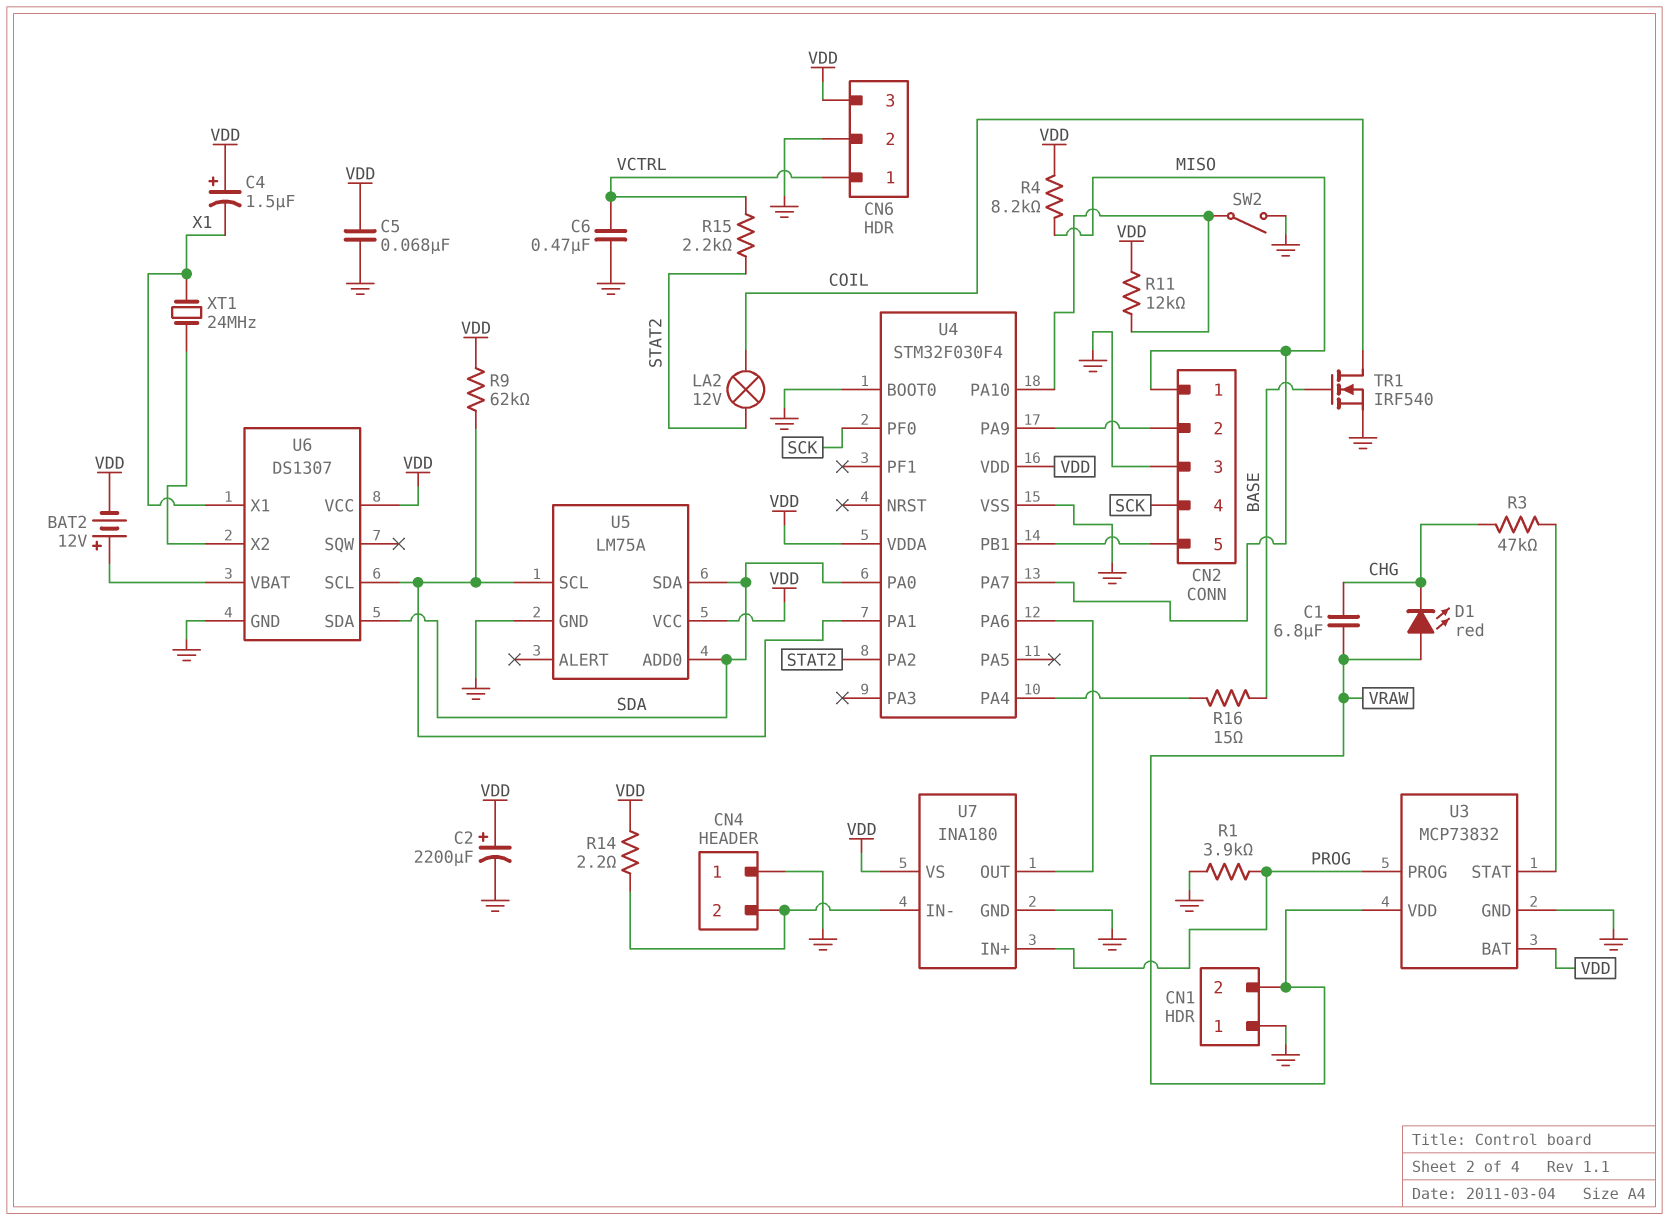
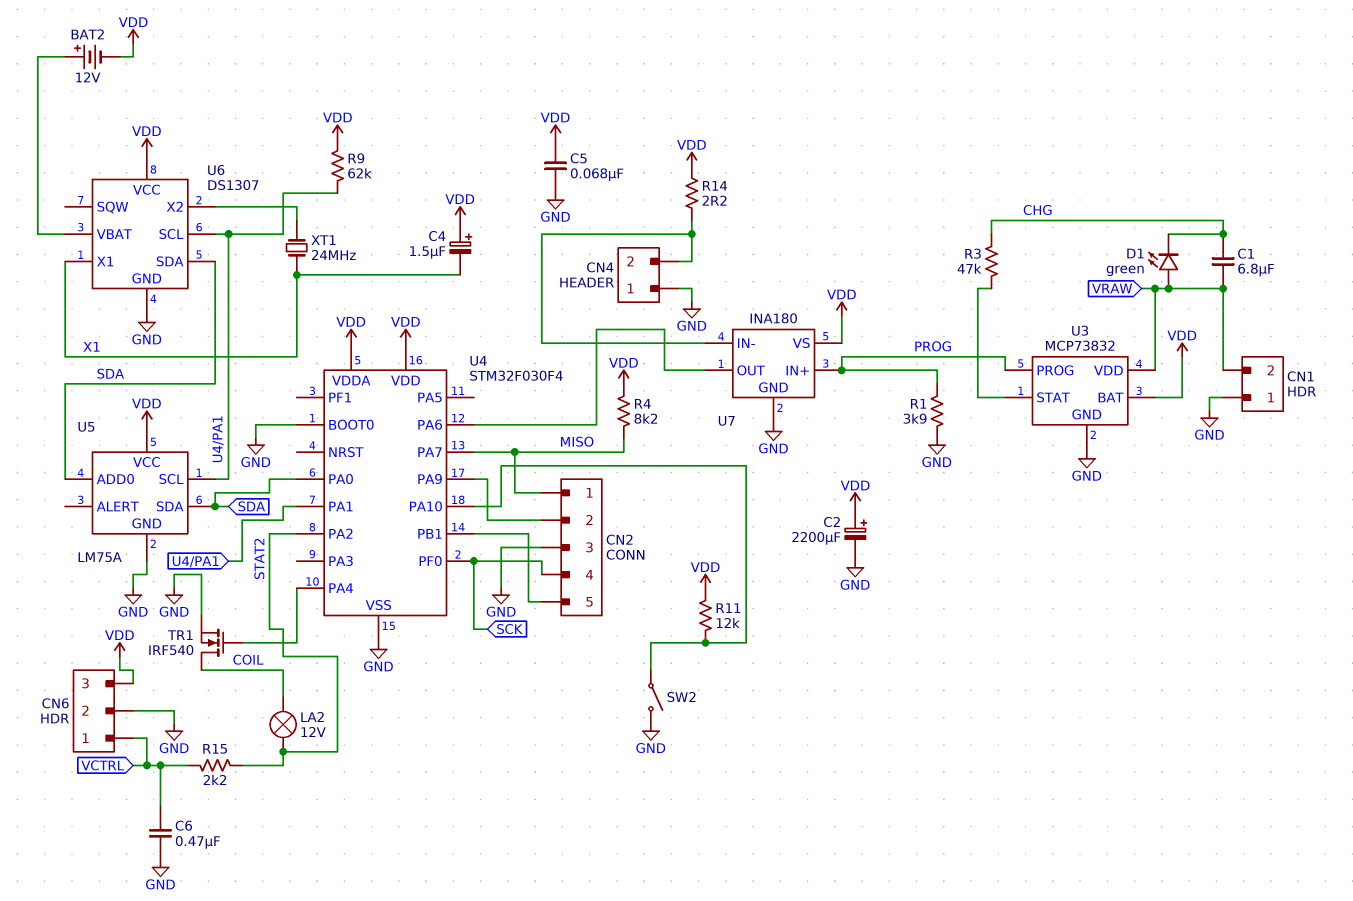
D1: LED red (A VRAW, K CHG) -> LED green (A VRAW, K CHG)
R16: 15 (BASE, U4/PA4) -> none
TR1: NMOS IRF540 (G BASE, D COIL, S GND) -> NMOS IRF540 (G U4/PA4, D COIL, S GND)

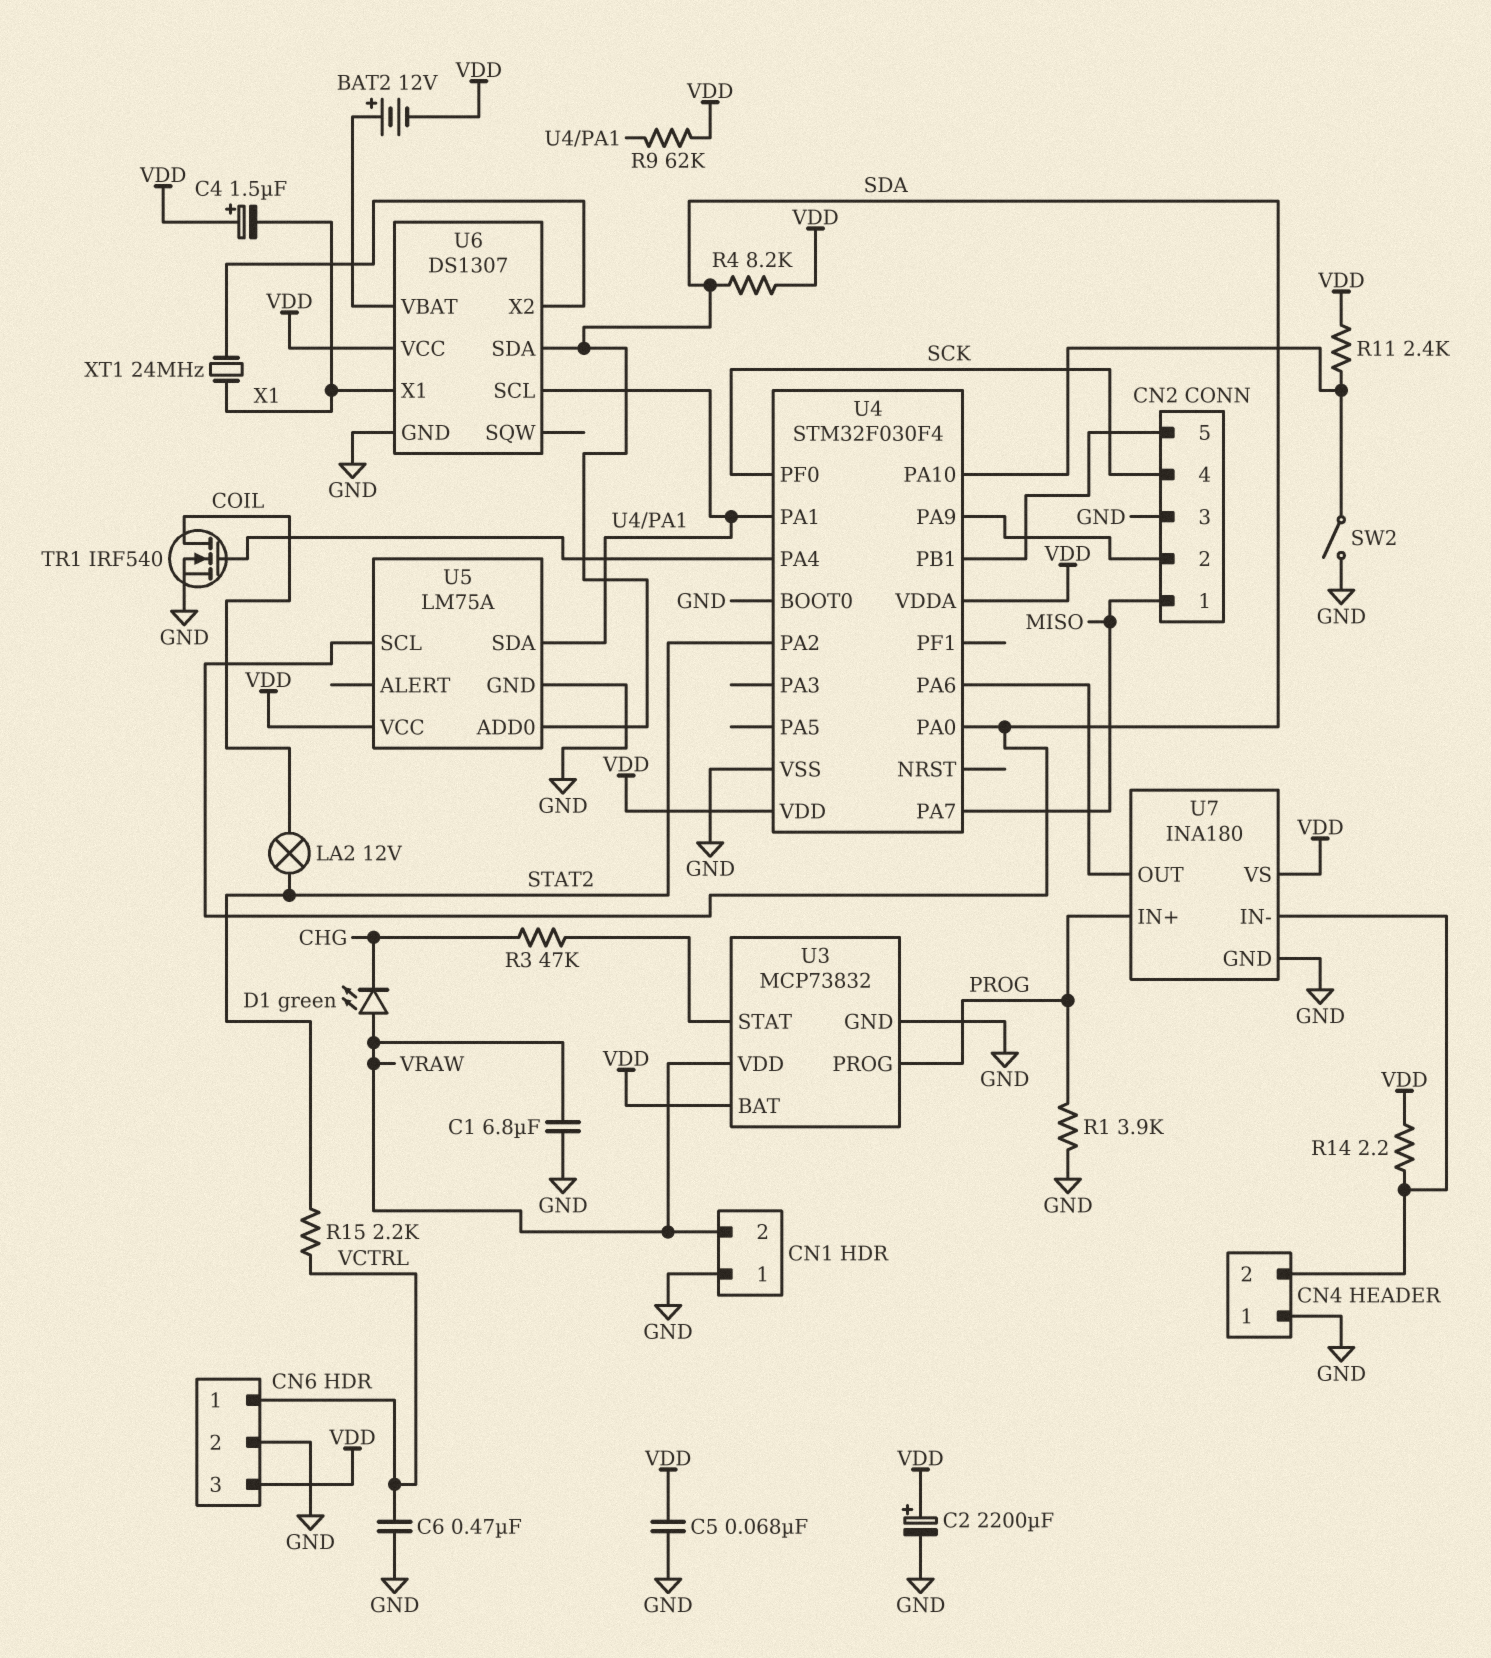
C1: 6.8uF (CHG, VRAW) -> 6.8uF (GND, VRAW)
R4: 8.2k (MISO, VDD) -> 8.2k (SDA, VDD)
R11: 12k (U4/PA10, VDD) -> 2.4k (U4/PA10, VDD)
U5 pin SCL: U4/PA1 -> SDA
U5 pin SDA: SDA -> U4/PA1

